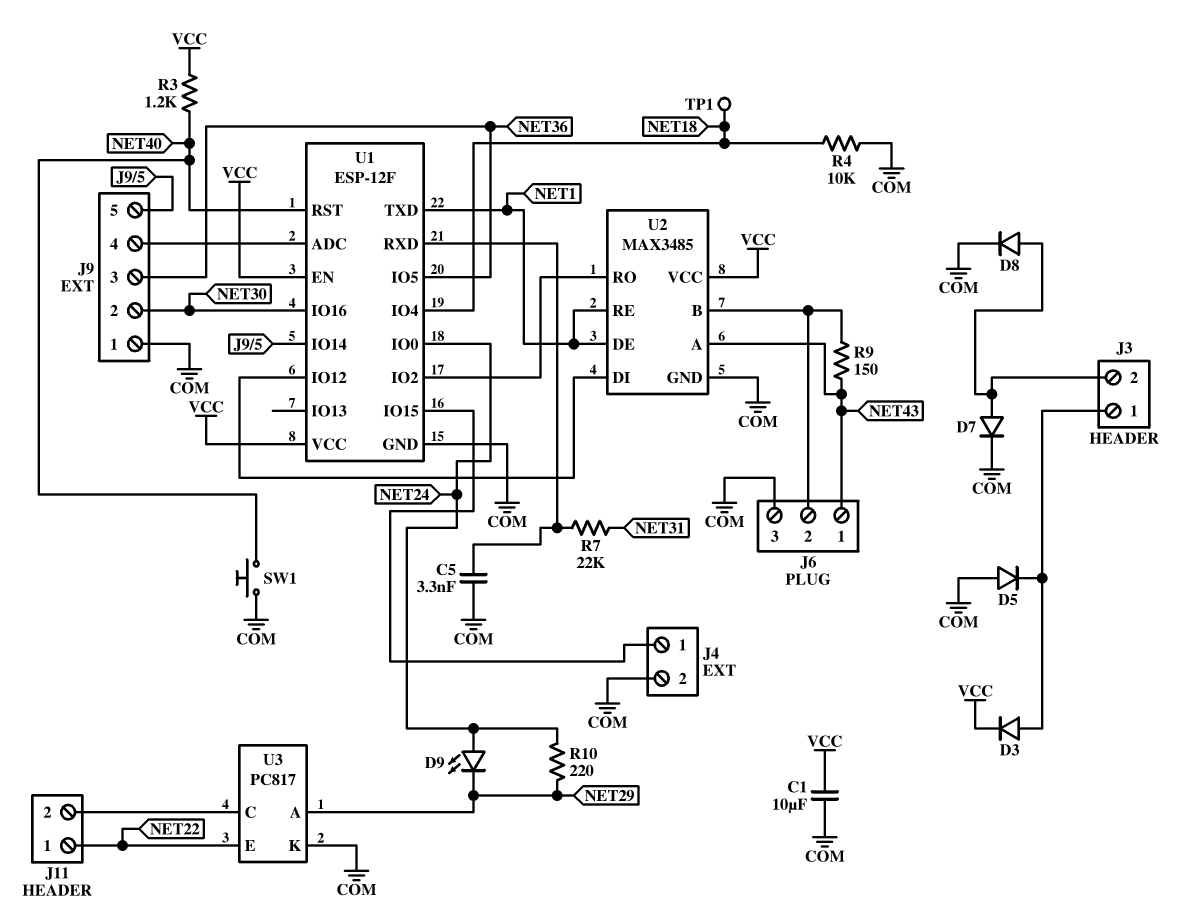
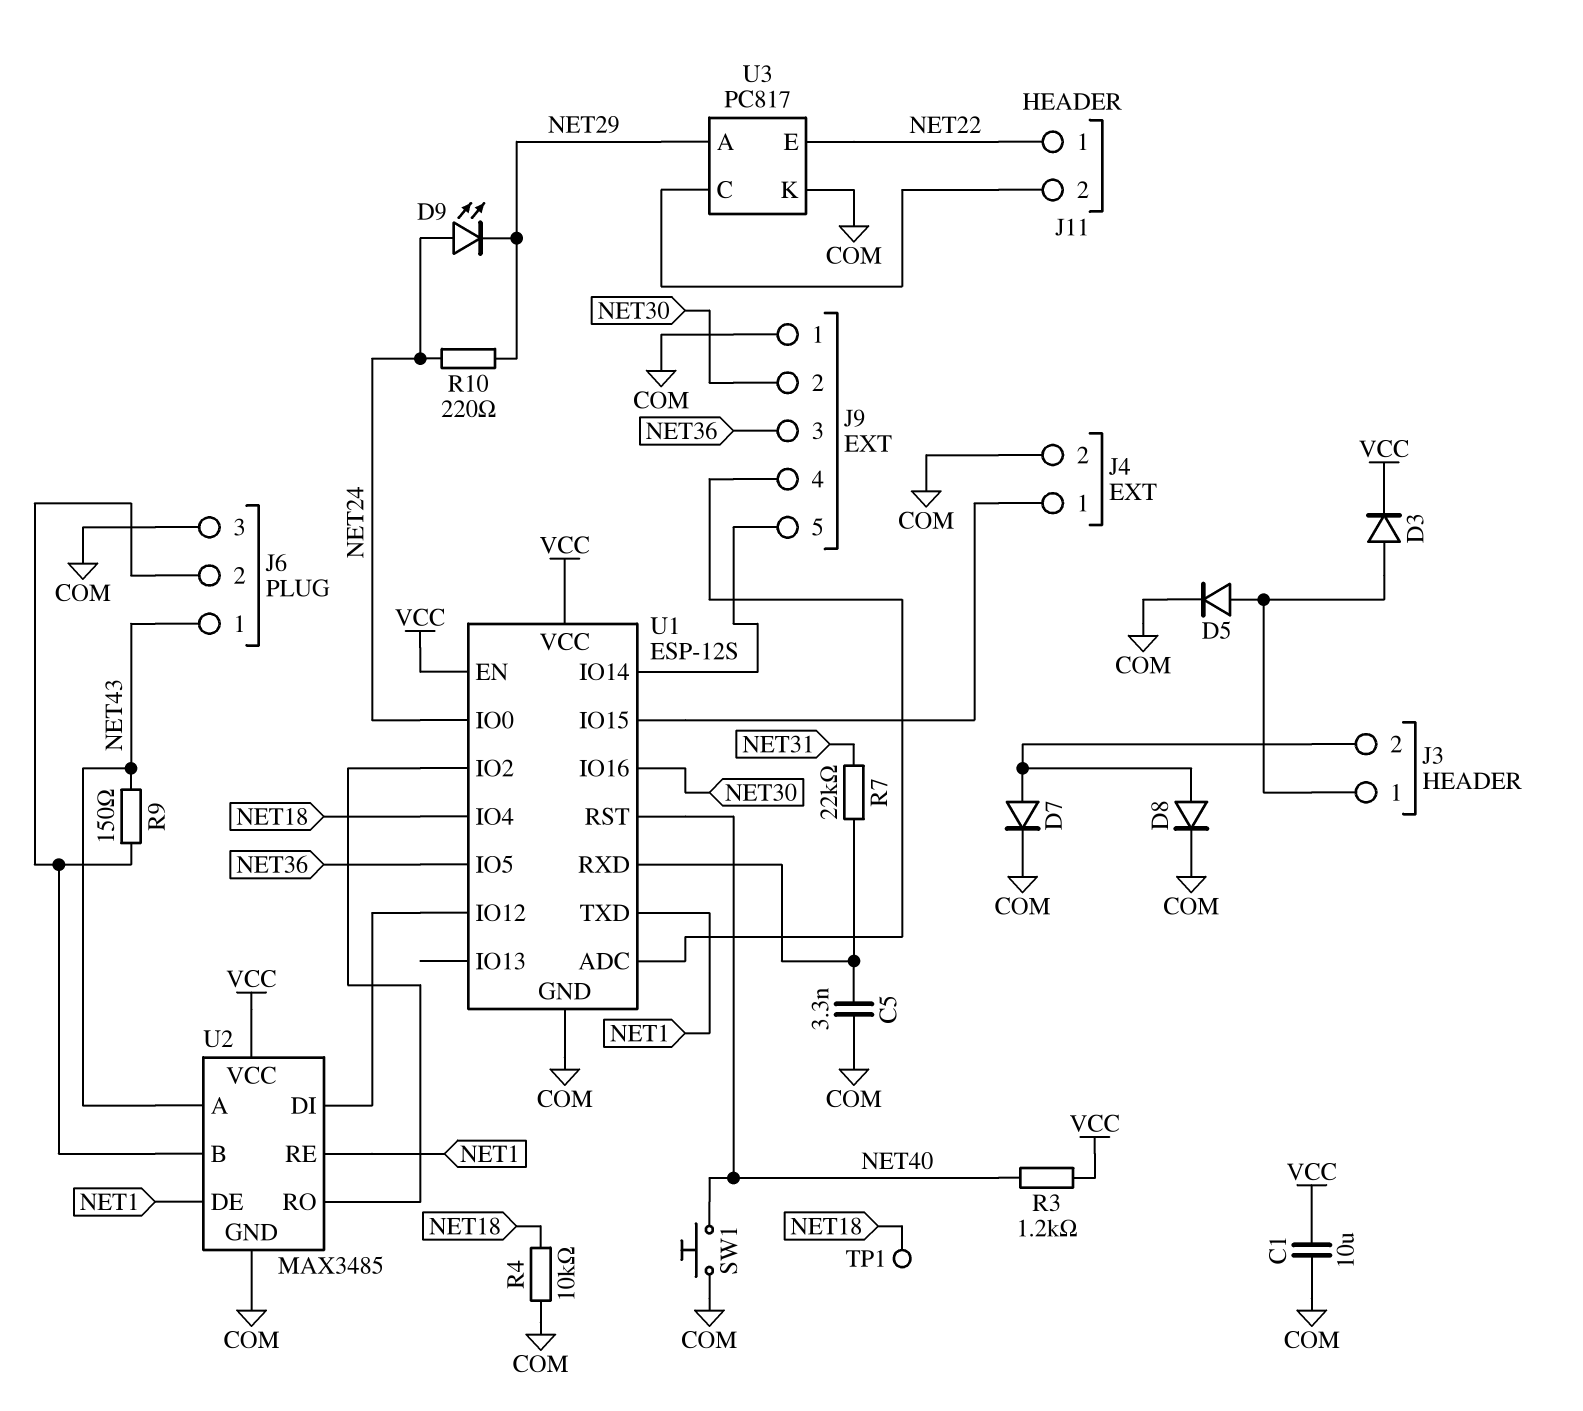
D5: diode (A COM, K J3/1) -> diode (A J3/1, K COM)
U1: ESP-12F -> ESP-12S

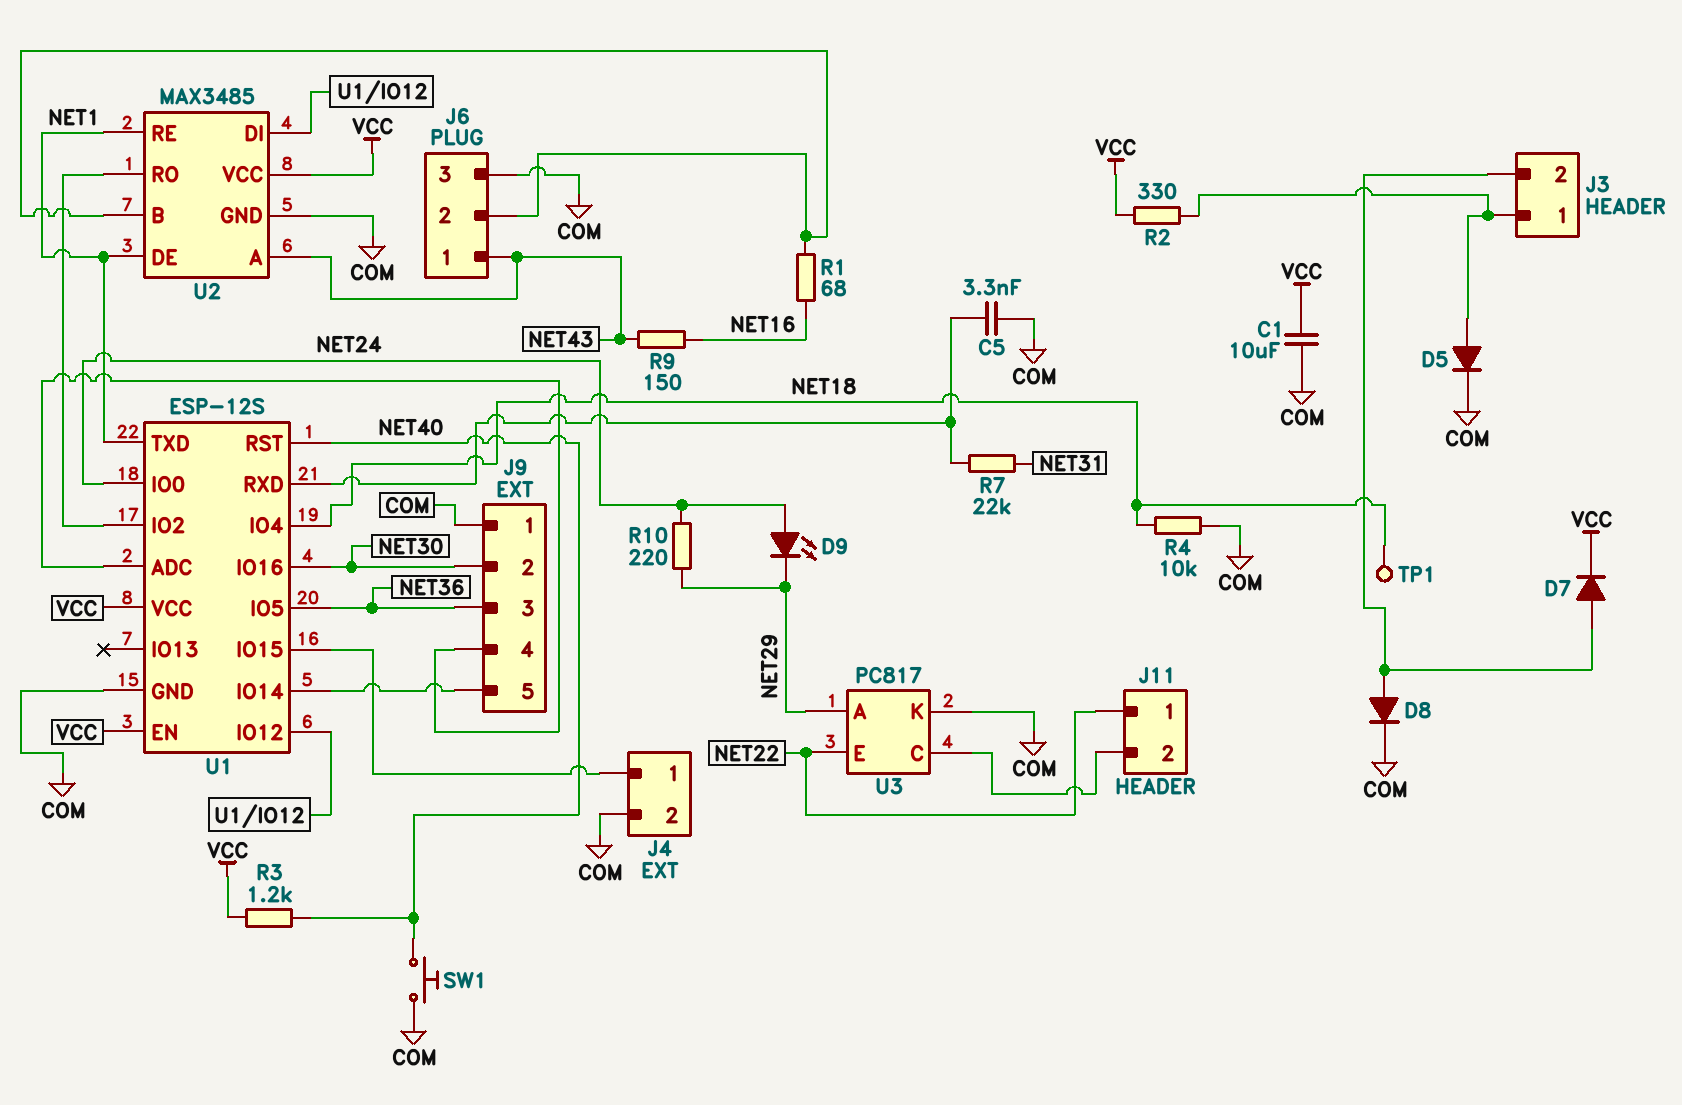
D3: diode (A J3/1, K VCC) -> none
D7: diode (A J3/2, K COM) -> diode (A J3/2, K VCC)
R1: none -> 68 (J6/2, NET16)
R2: none -> 330 (J3/1, VCC)
R9: 150 (J6/2, NET43) -> 150 (NET16, NET43)

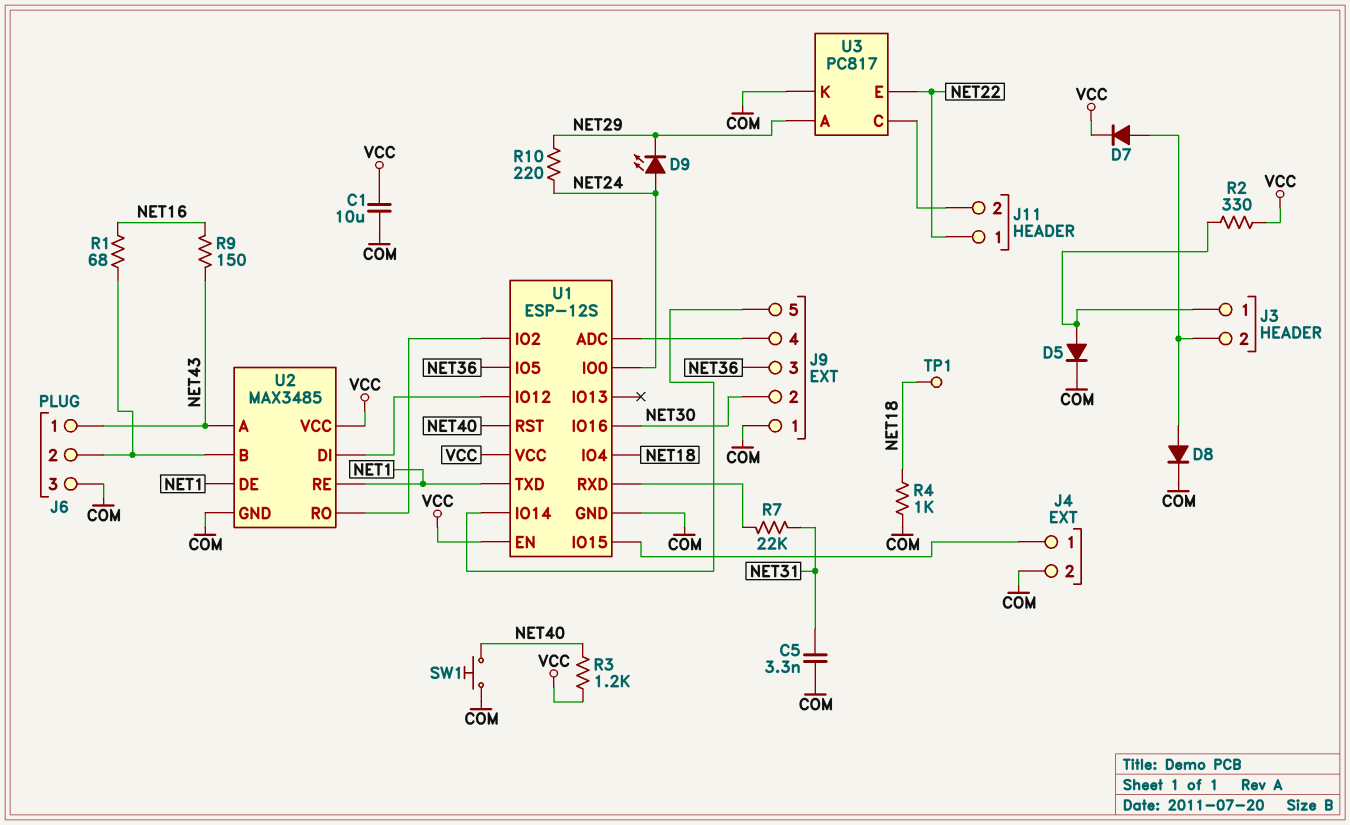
C5: 3.3nF (COM, U1/RXD) -> 3.3nF (COM, NET31)
R4: 10k (COM, NET18) -> 1k (COM, NET18)

